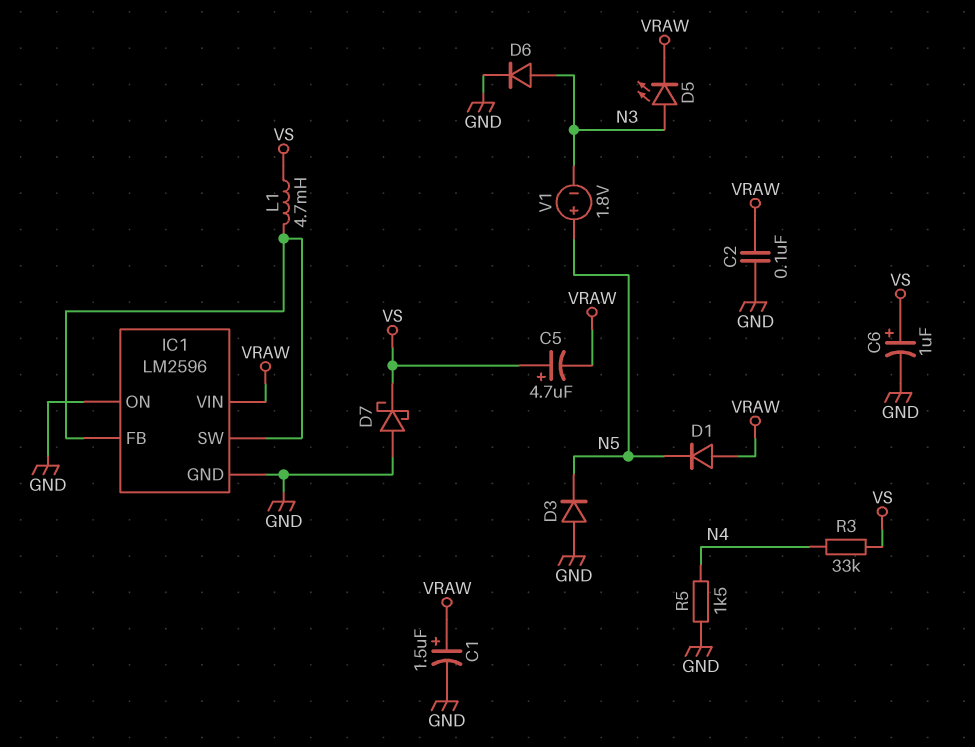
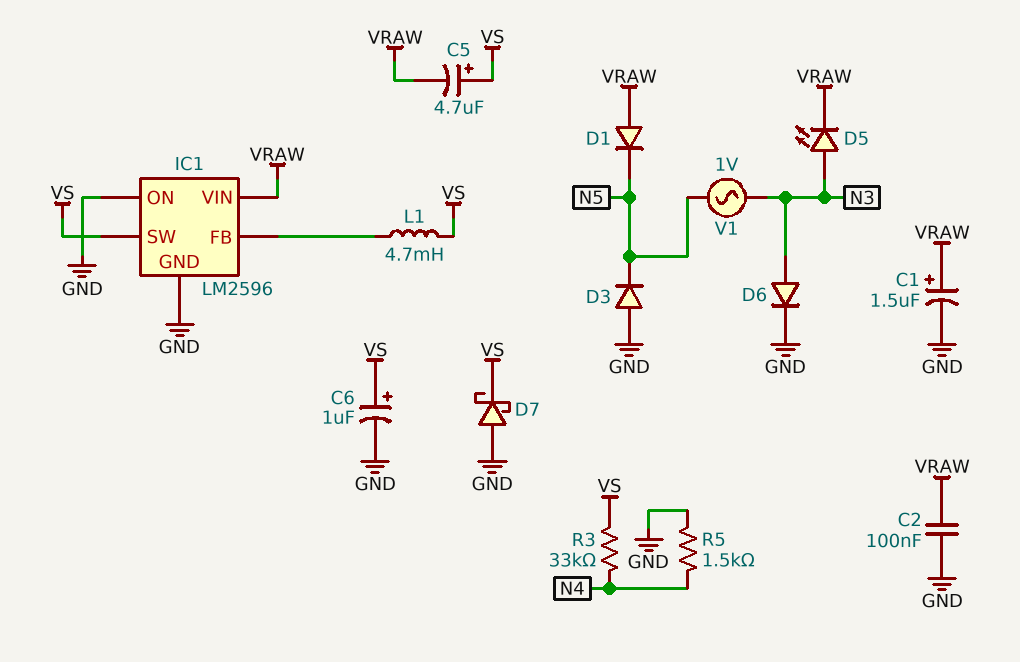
IC1 pin SW: IC1/FB -> VS
V1: 1.8V (plus N5, minus N3) -> AC 1V (N3, N5)

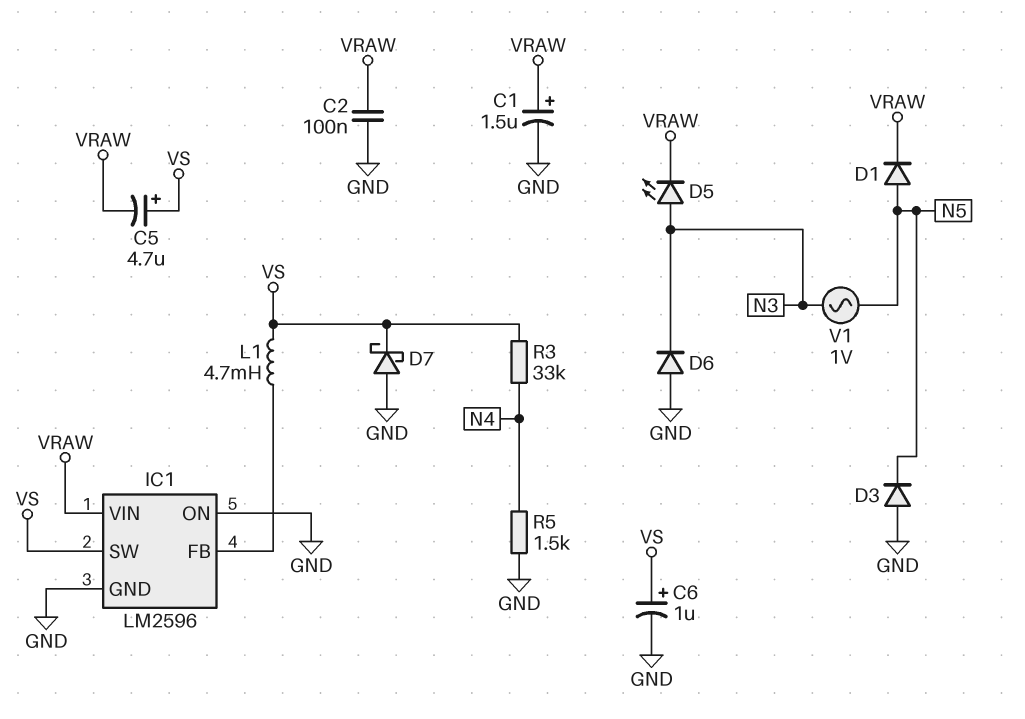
D1: diode (A VRAW, K N5) -> diode (A N5, K VRAW)
D6: diode (A N3, K GND) -> diode (A GND, K N3)

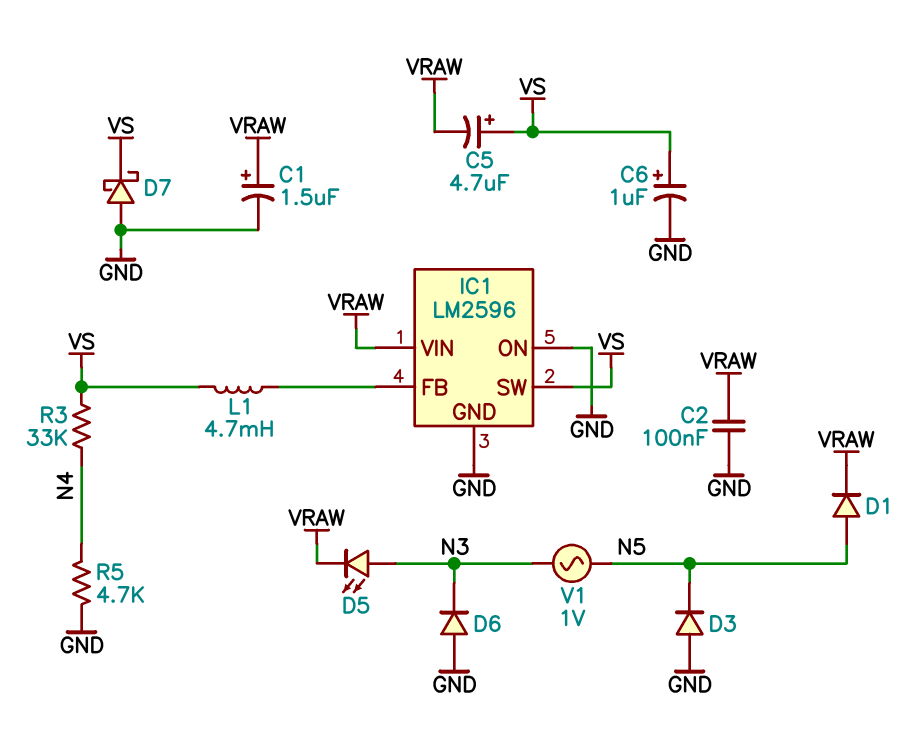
R5: 1.5k (GND, N4) -> 4.7k (GND, N4)

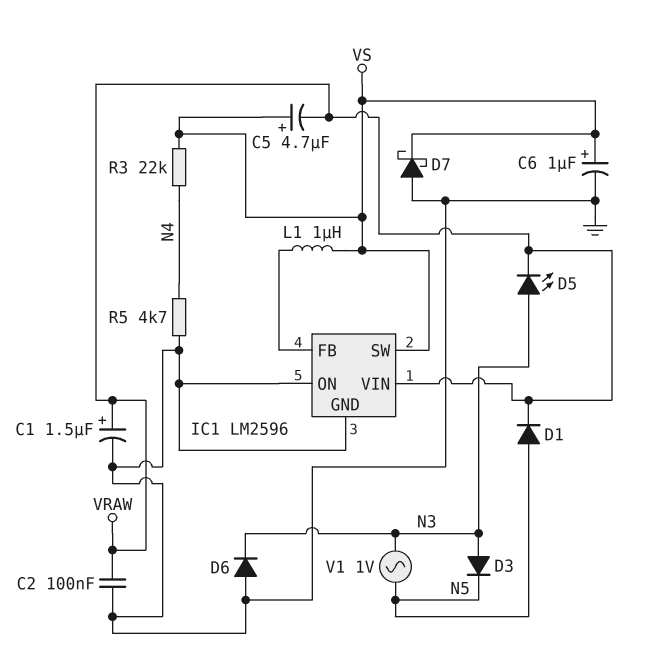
D3: diode (A GND, K N5) -> diode (A N3, K N5)
L1: 4.7mH (IC1/FB, VS) -> 1uH (IC1/FB, VS)
R3: 33k (N4, VS) -> 22k (N4, VS)

